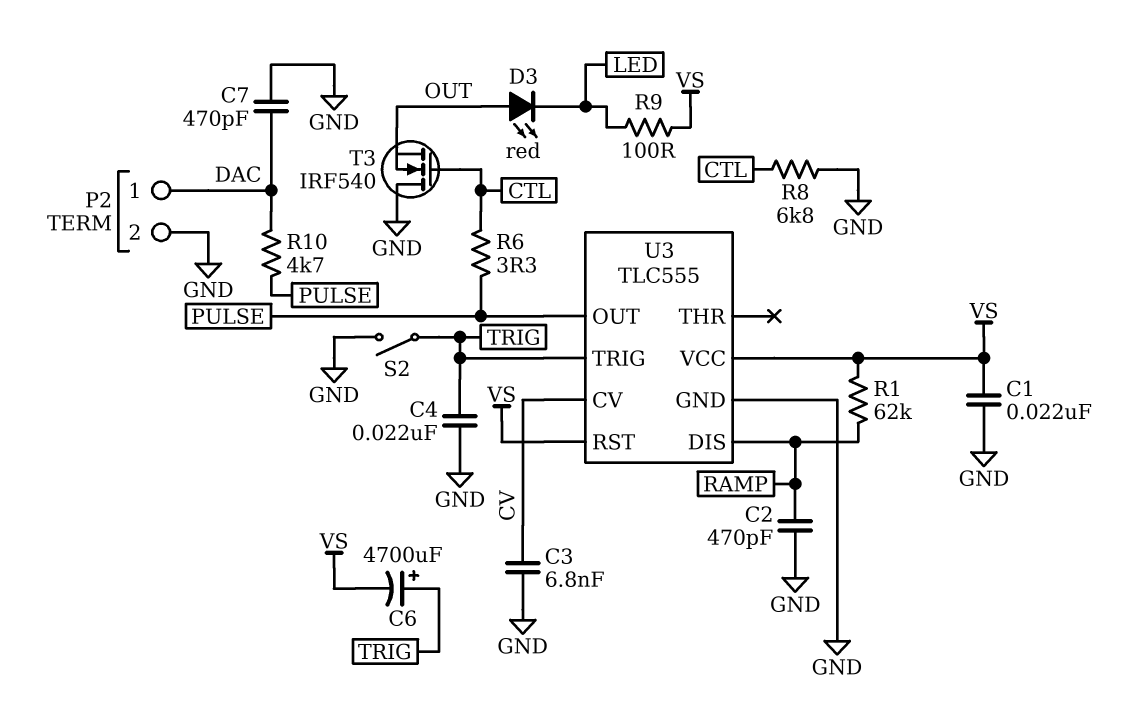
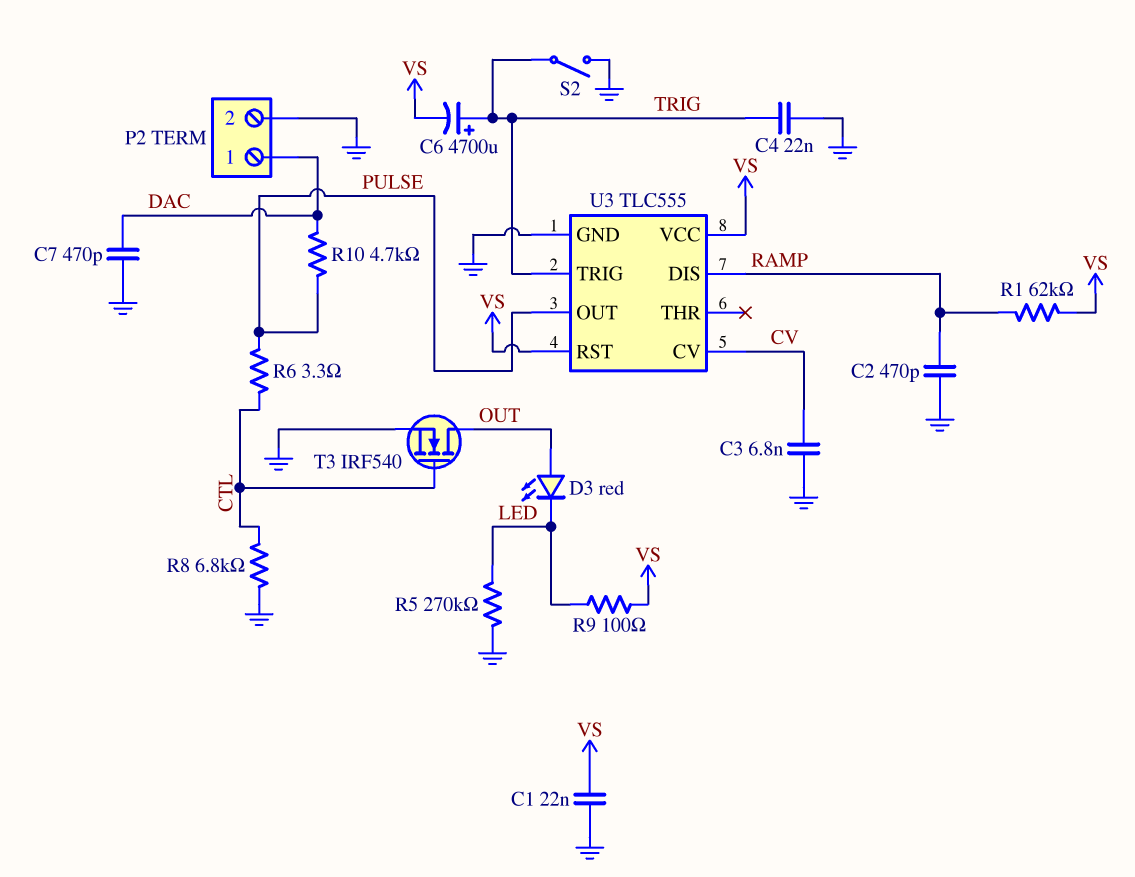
R5: none -> 270k (GND, LED)
T3: NMOS IRF540 (G CTL, D GND, S OUT) -> NMOS IRF540 (G CTL, D OUT, S GND)

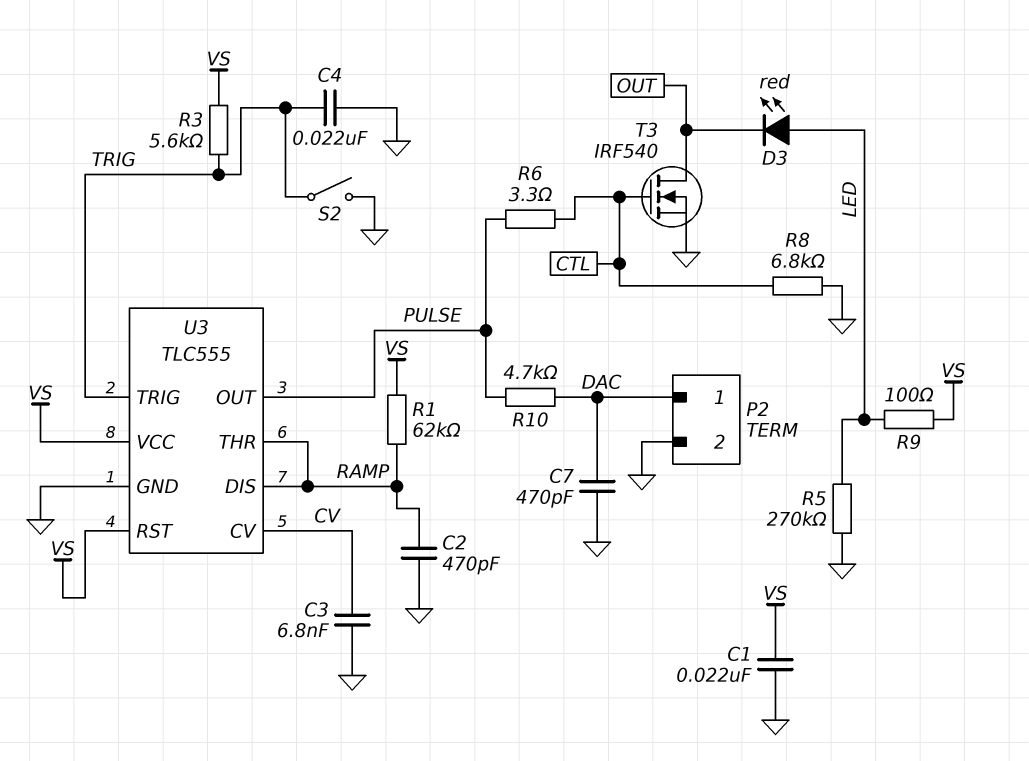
C6: 4700uF (plus TRIG, minus VS) -> none
D3: LED red (A OUT, K LED) -> LED red (A LED, K OUT)
R3: none -> 5.6k (TRIG, VS)
U3 pin THR: none -> RAMP

